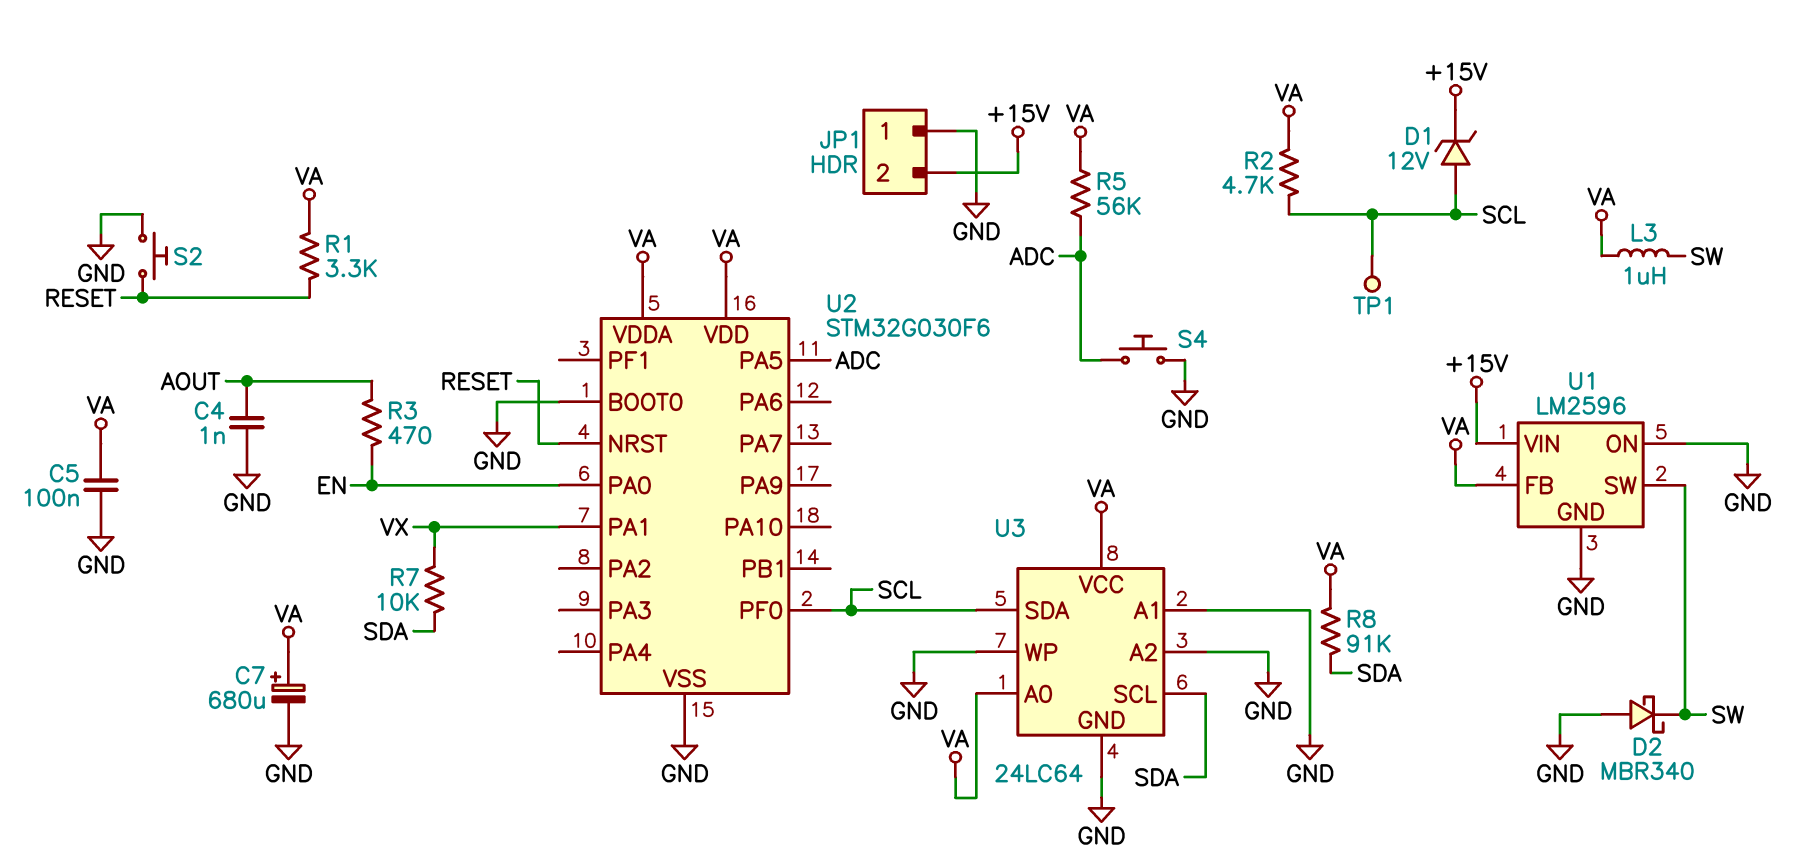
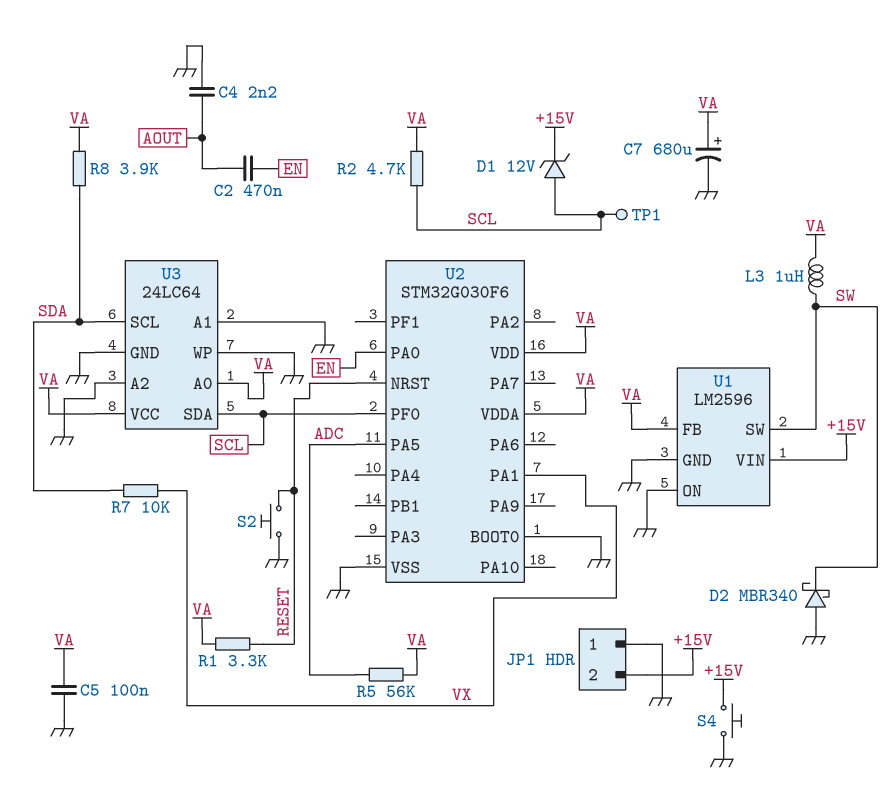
C2: none -> 470nF (AOUT, EN)
C4: 1nF (AOUT, GND) -> 2.2nF (AOUT, GND)
R3: 470 (AOUT, EN) -> none
R8: 91k (SDA, VA) -> 3.9k (SDA, VA)
S4: button (ADC, GND) -> button (+15V, GND)

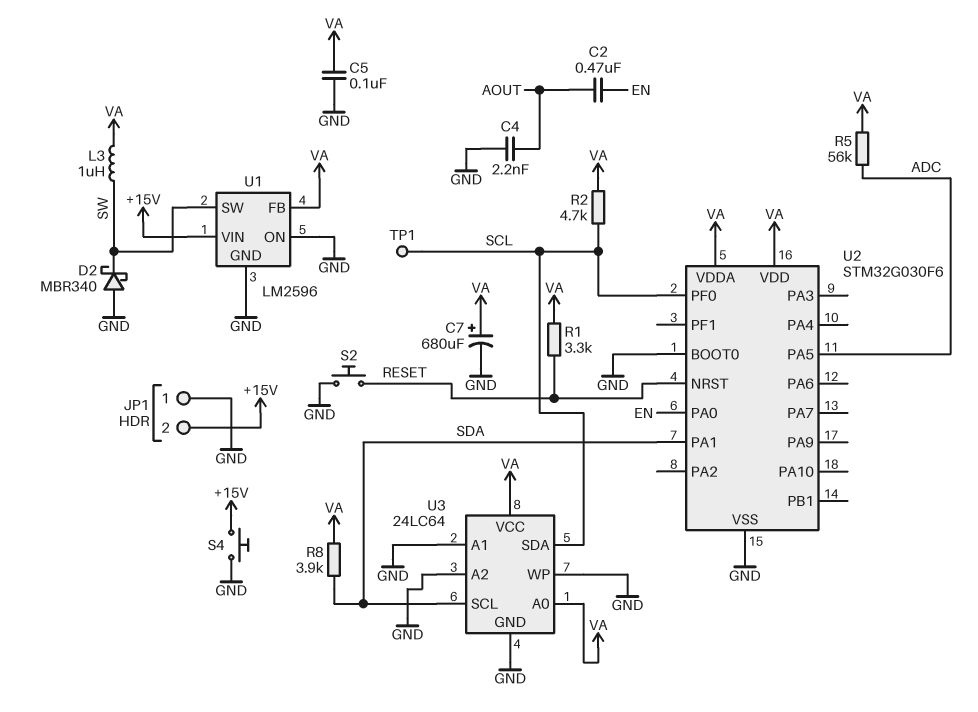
D1: zener 12V (A SCL, K +15V) -> none
R7: 10k (SDA, VX) -> none
U2 pin PA1: VX -> SDA

